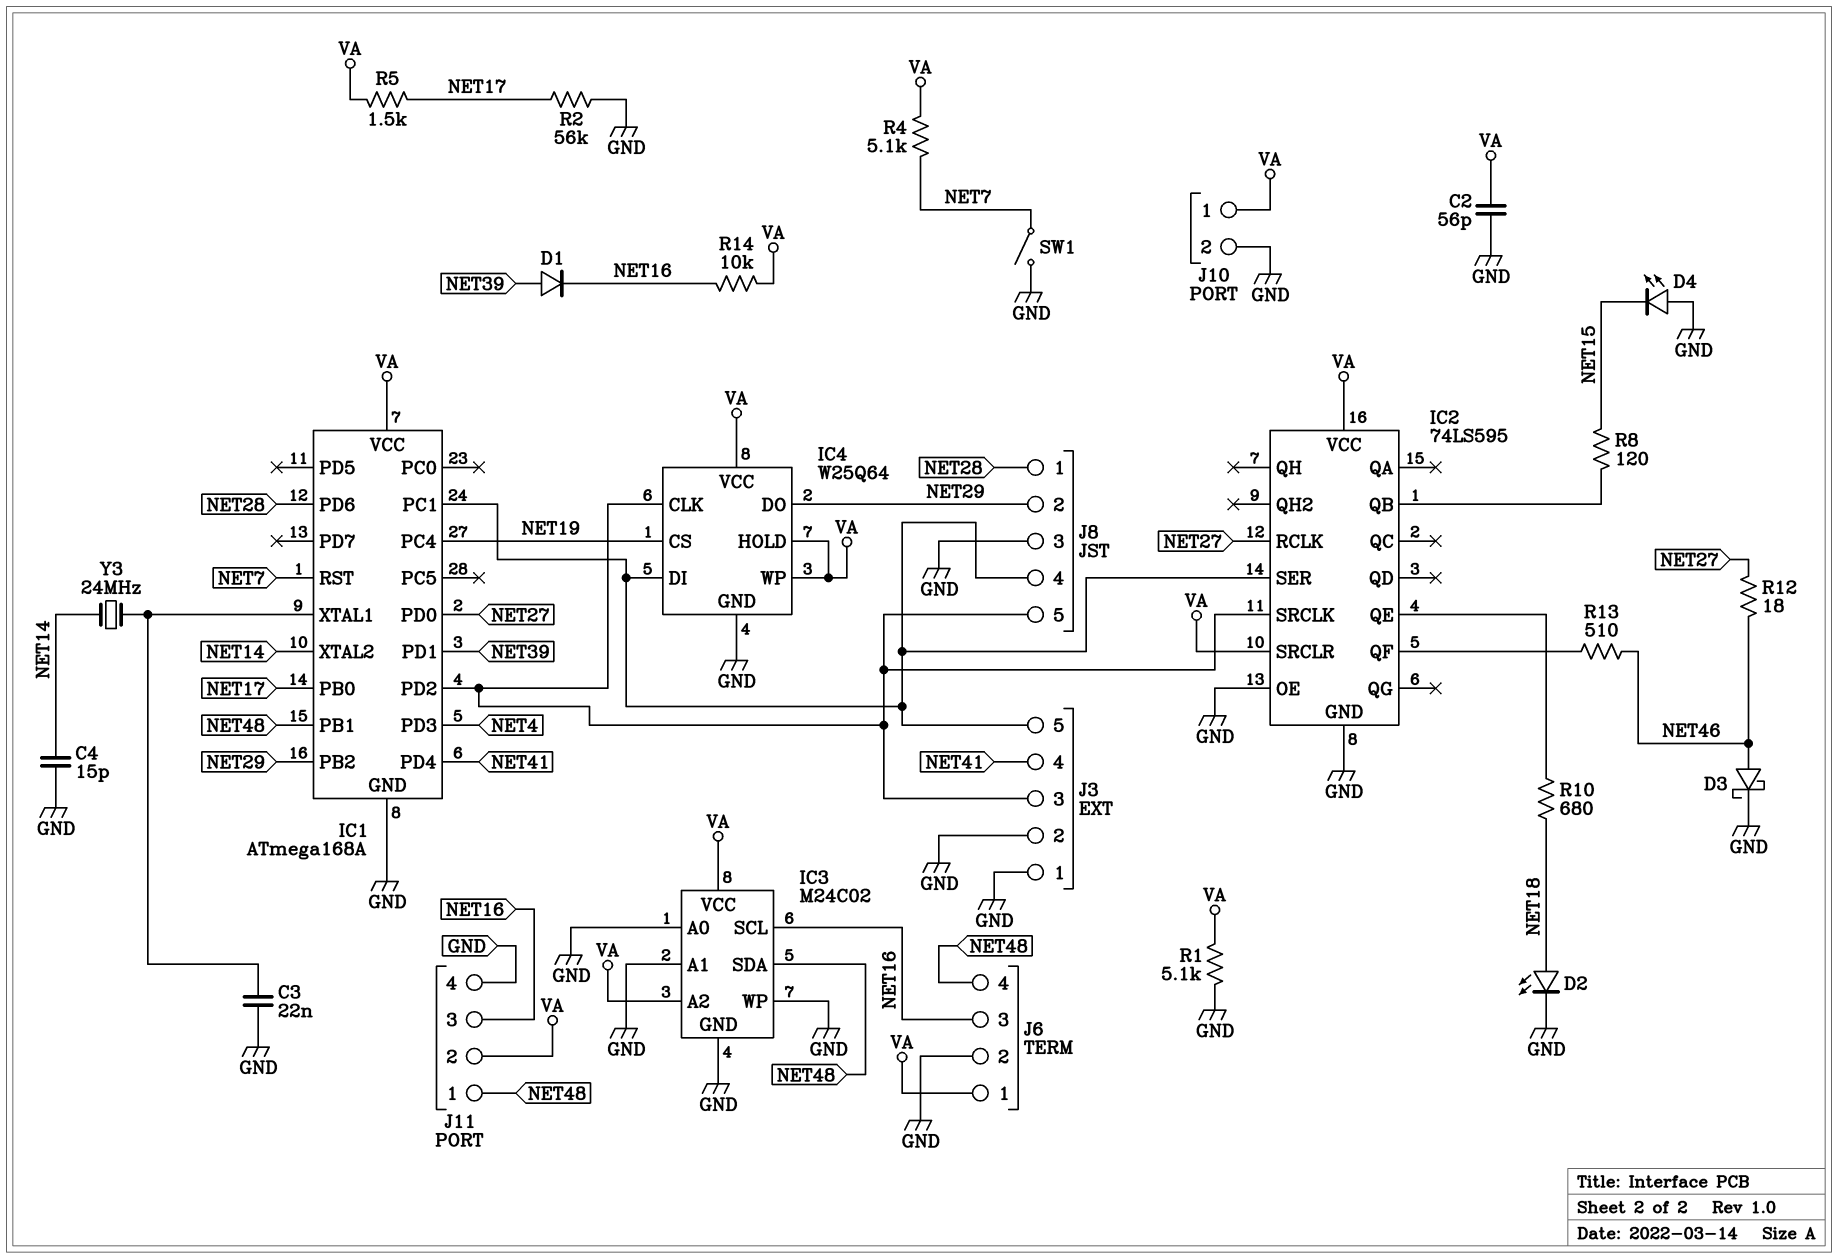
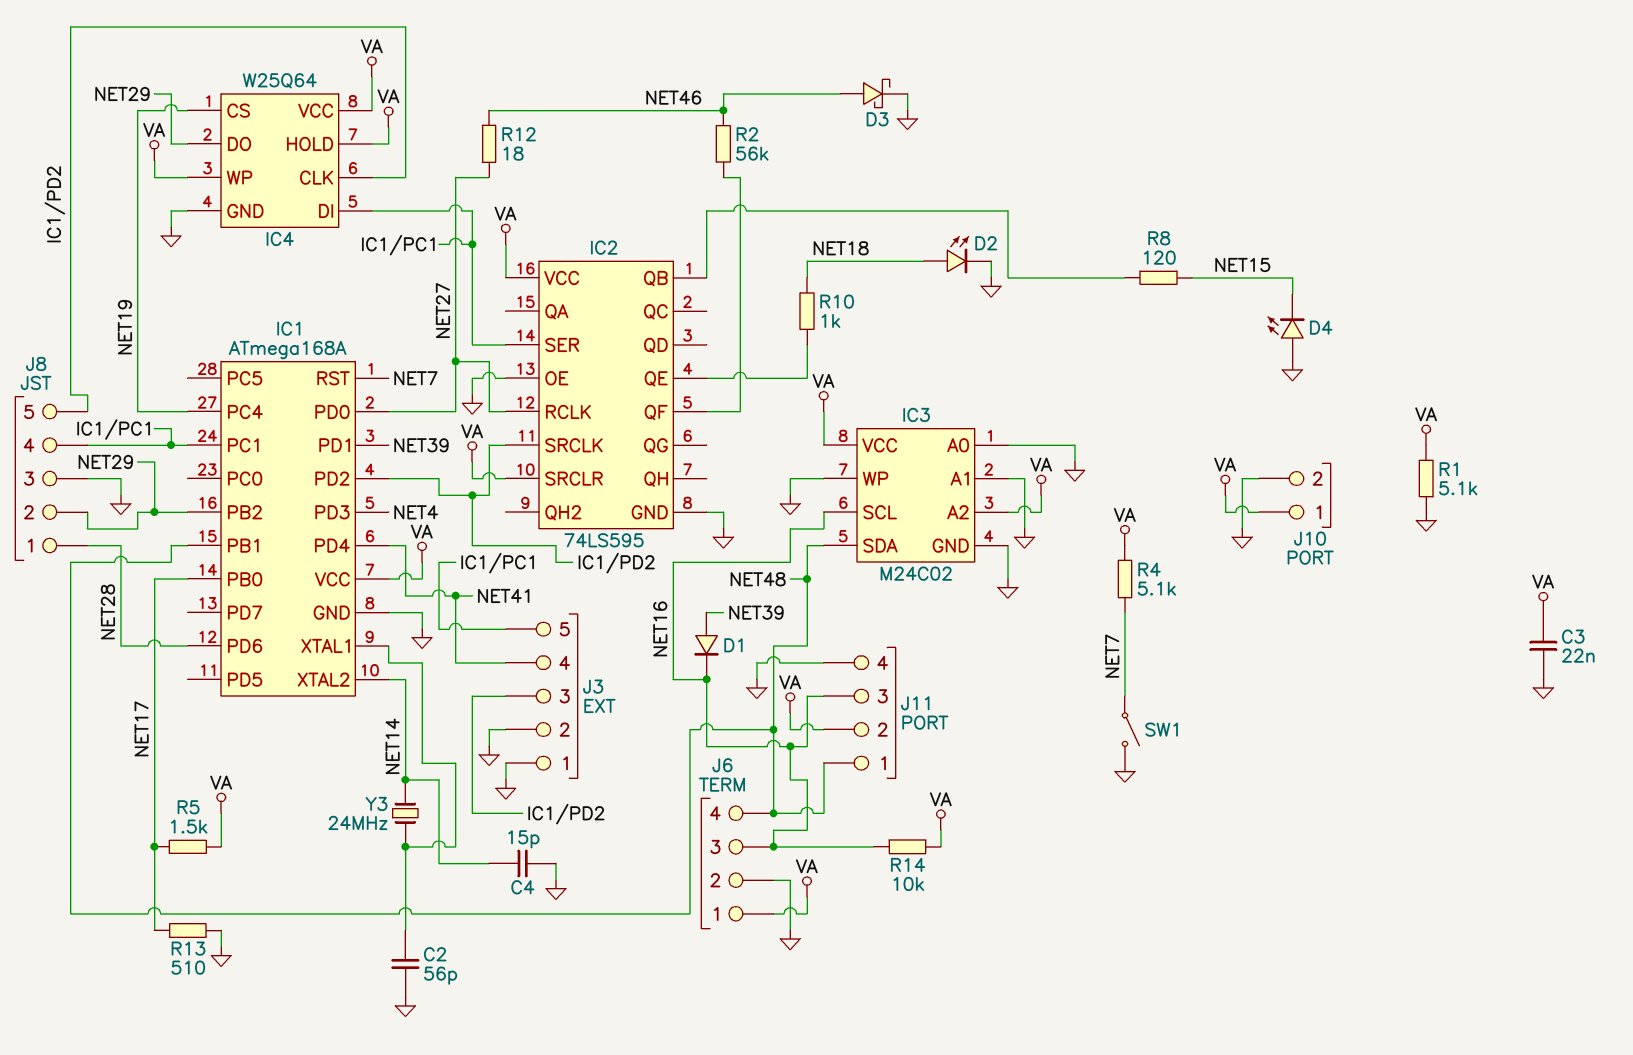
C2: 56pF (GND, VA) -> 56pF (GND, IC1/XTAL1)
C3: 22nF (GND, IC1/XTAL1) -> 22nF (GND, VA)
R2: 56k (GND, NET17) -> 56k (IC2/QF, NET46)
R10: 680 (IC2/QE, NET18) -> 1k (IC2/QE, NET18)
R13: 510 (IC2/QF, NET46) -> 510 (GND, NET17)

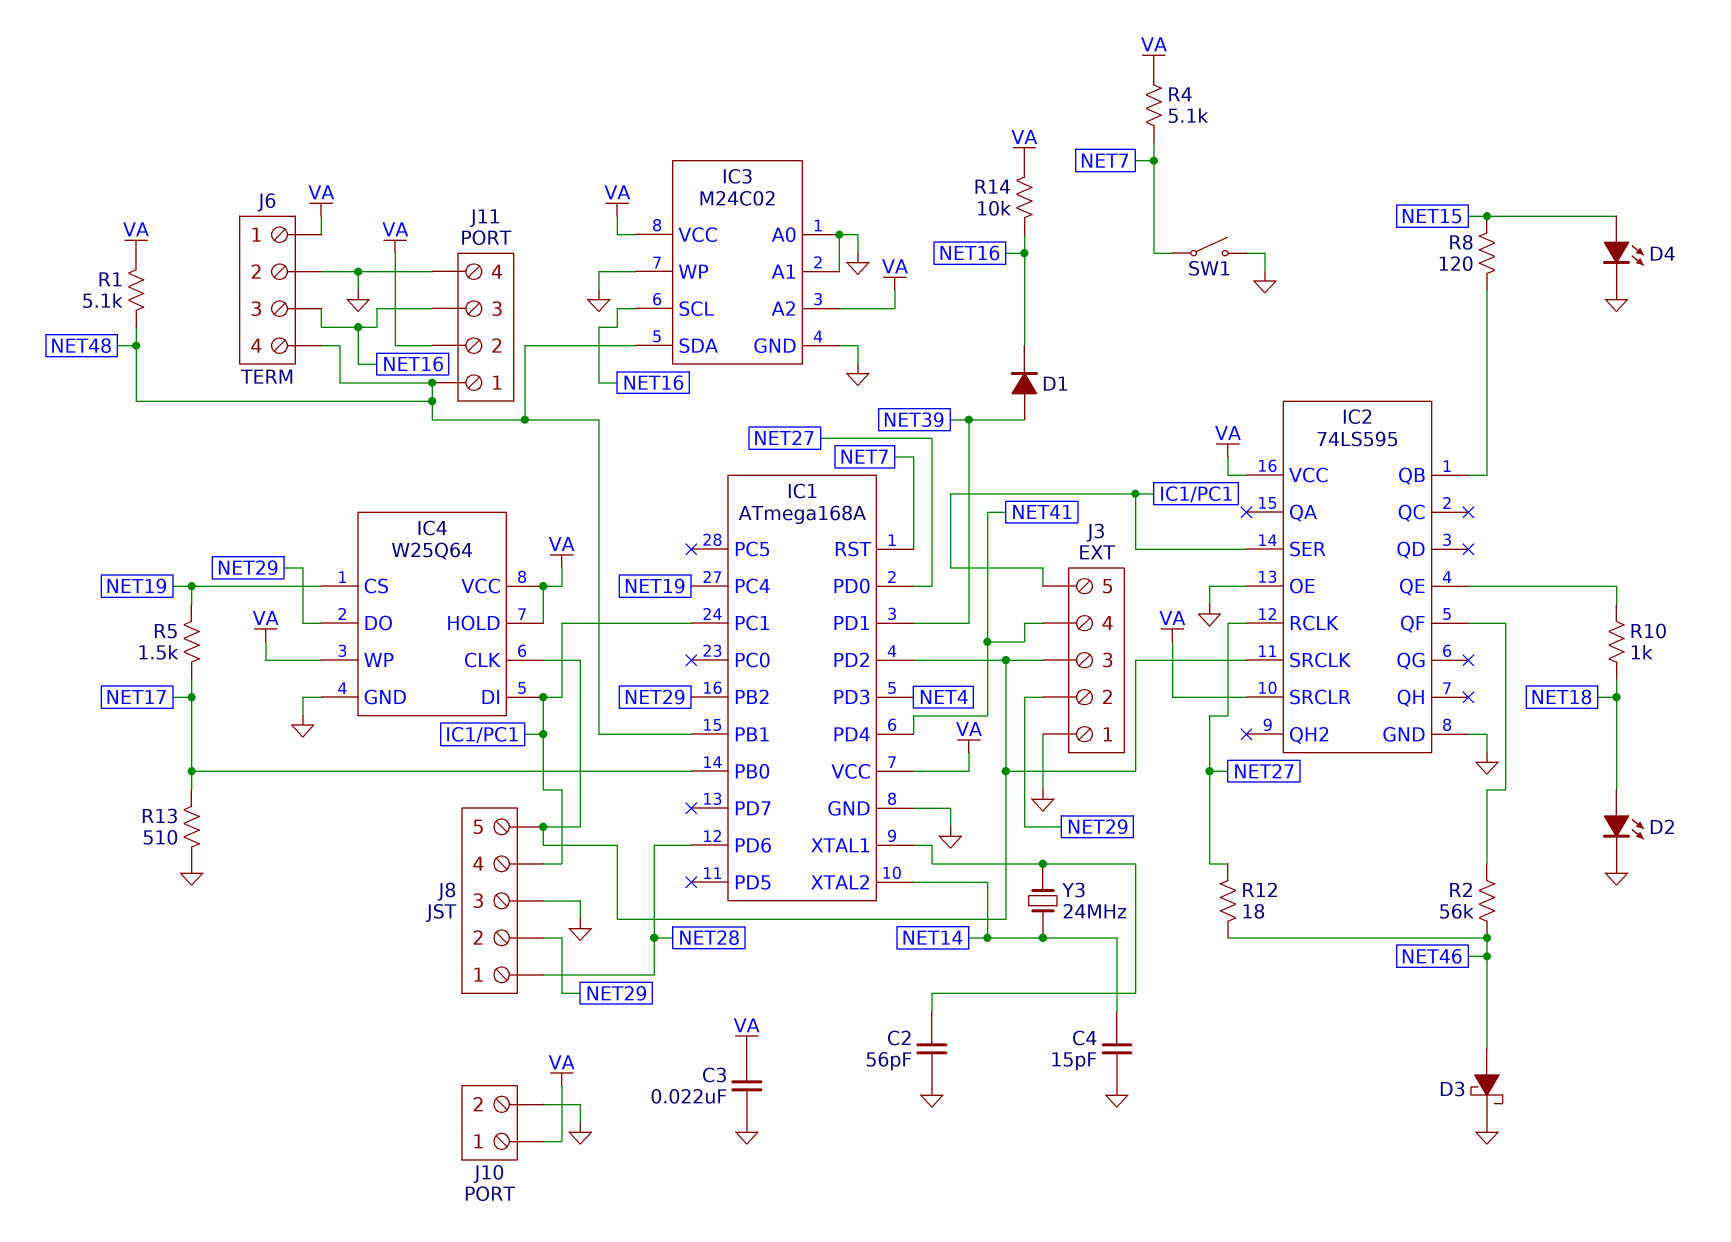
D4: LED (A GND, K NET15) -> LED (A NET15, K GND)
J3 pin 2: GND -> NET29
R1: 5.1k (GND, VA) -> 5.1k (NET48, VA)
R5: 1.5k (NET17, VA) -> 1.5k (NET17, NET19)

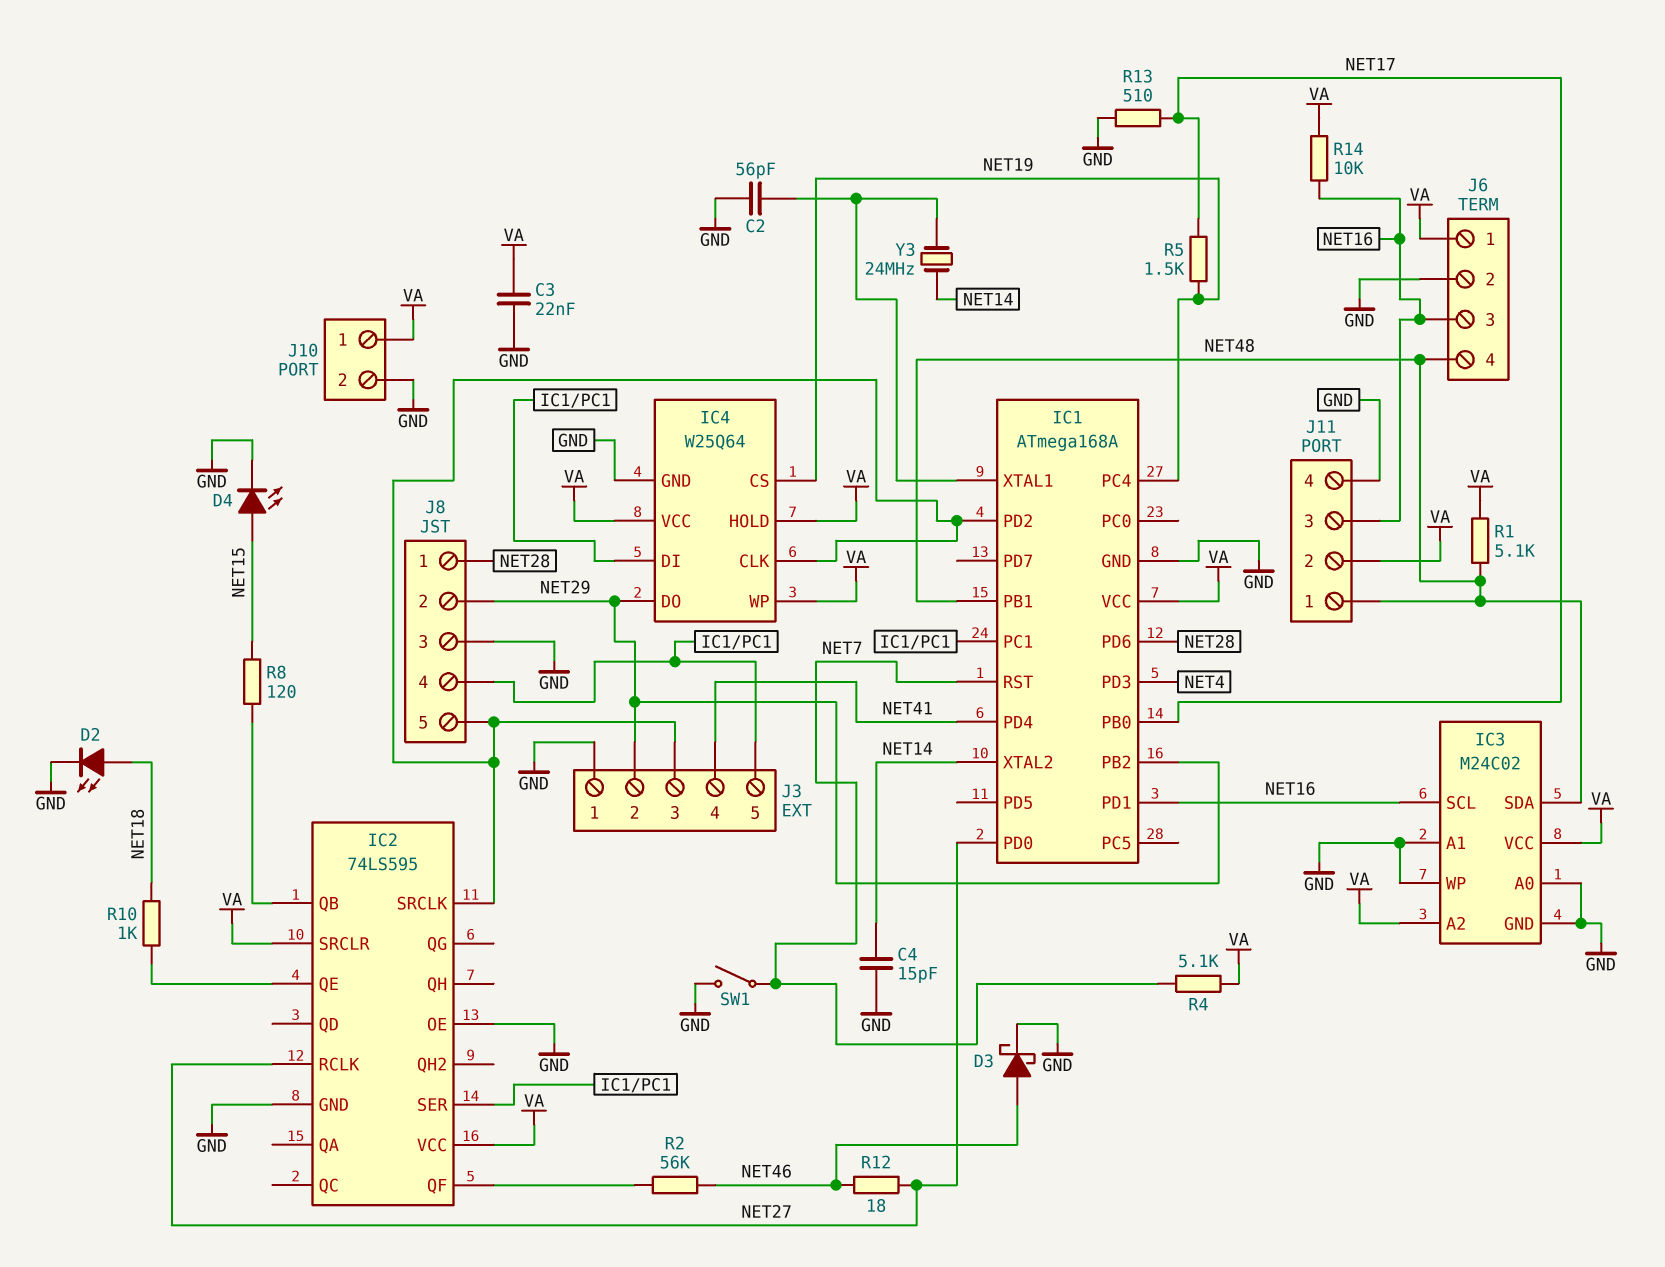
D1: diode (A NET39, K NET16) -> none
IC1 pin PD1: NET39 -> NET16

